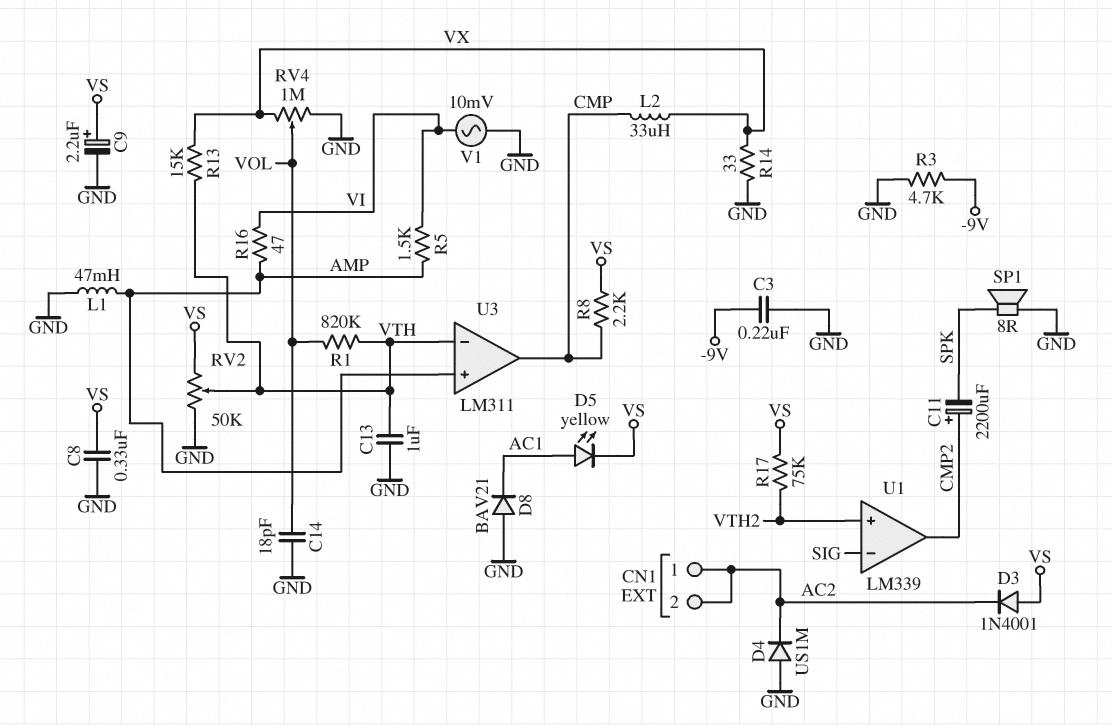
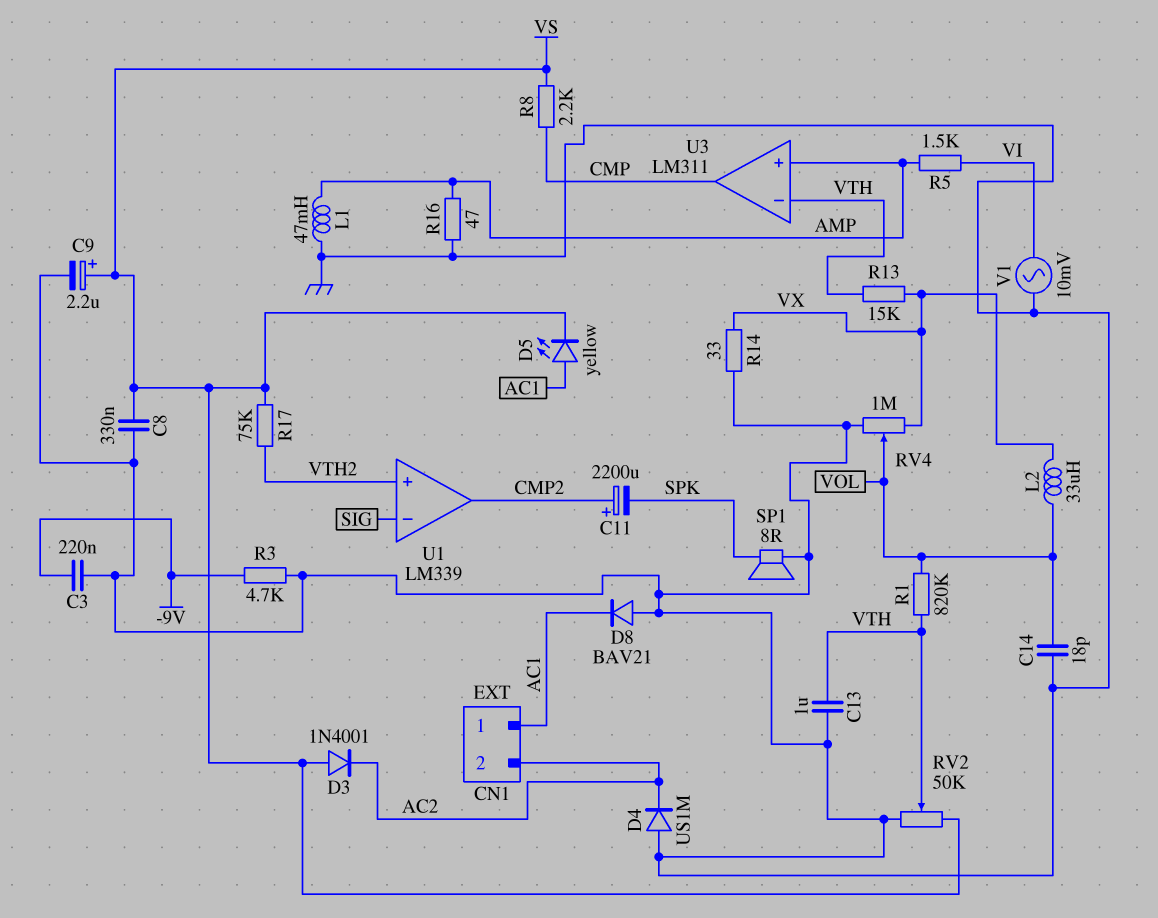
CN1 pin 1: AC2 -> AC1
L2: 33uH (CMP, VX) -> 33uH (VOL, VX)
R16: 47 (AMP, VI) -> 47 (AMP, GND)

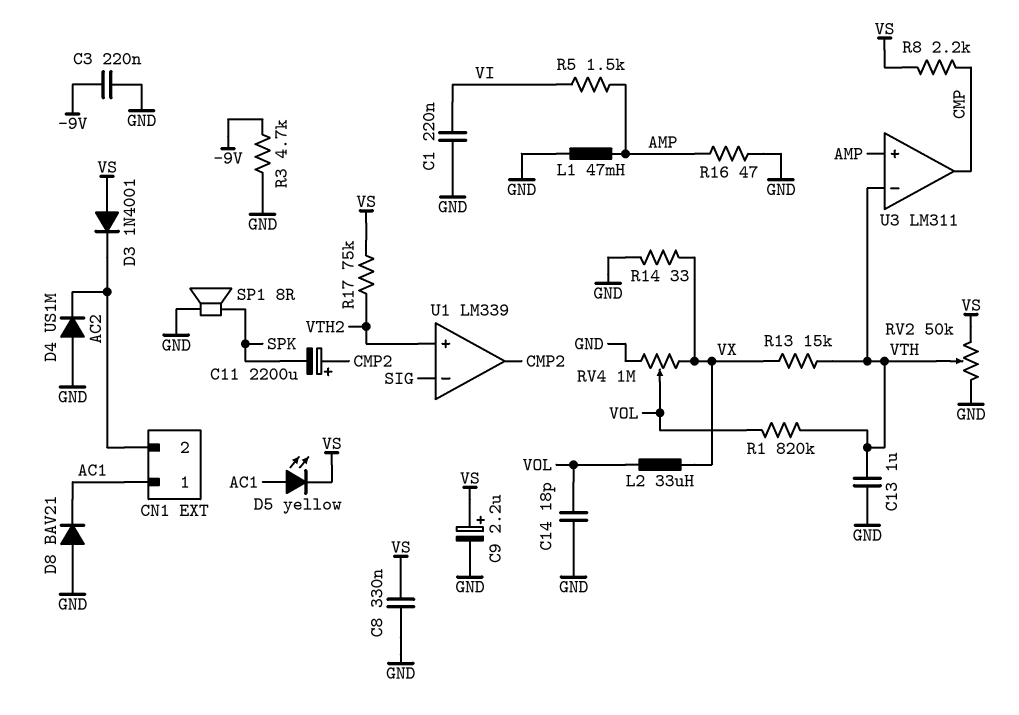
C1: none -> 220nF (GND, VI)
V1: AC 10mV (GND, VI) -> none

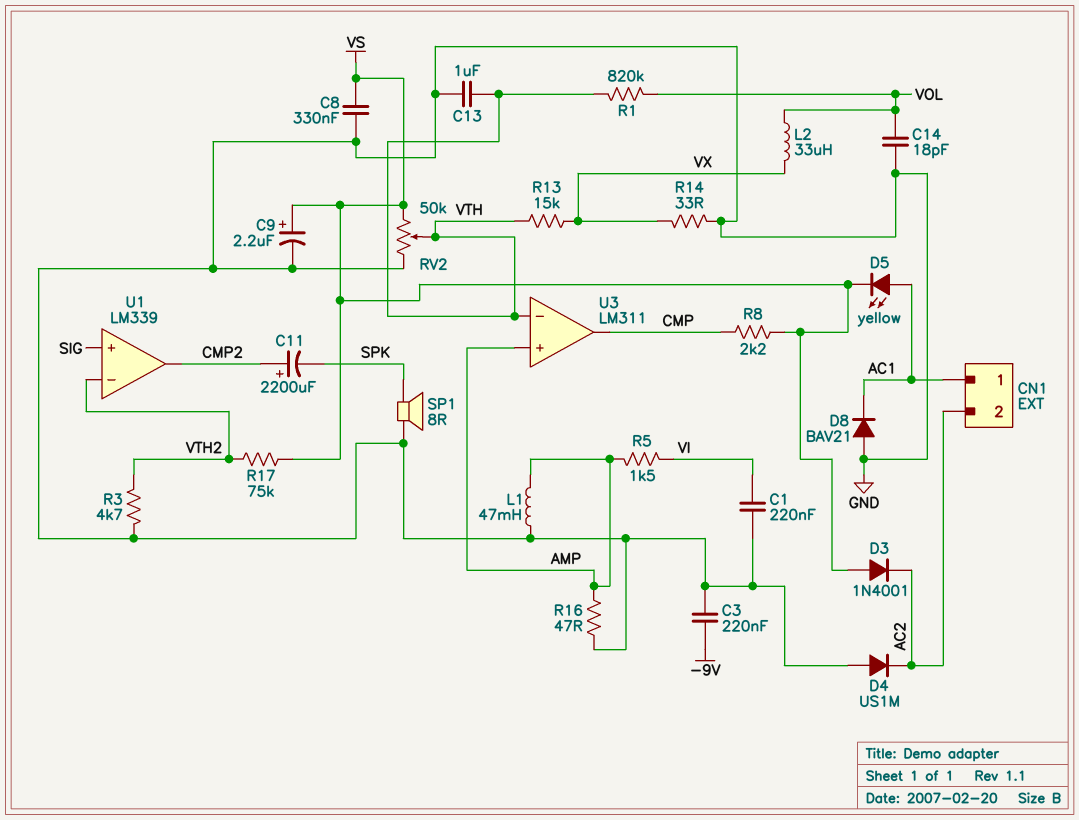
R3: 4.7k (-9V, GND) -> 4.7k (GND, VTH2)
RV4: 1M (GND, VX, wiper VOL) -> none
U1 pin in+: VTH2 -> SIG
U1 pin in-: SIG -> VTH2

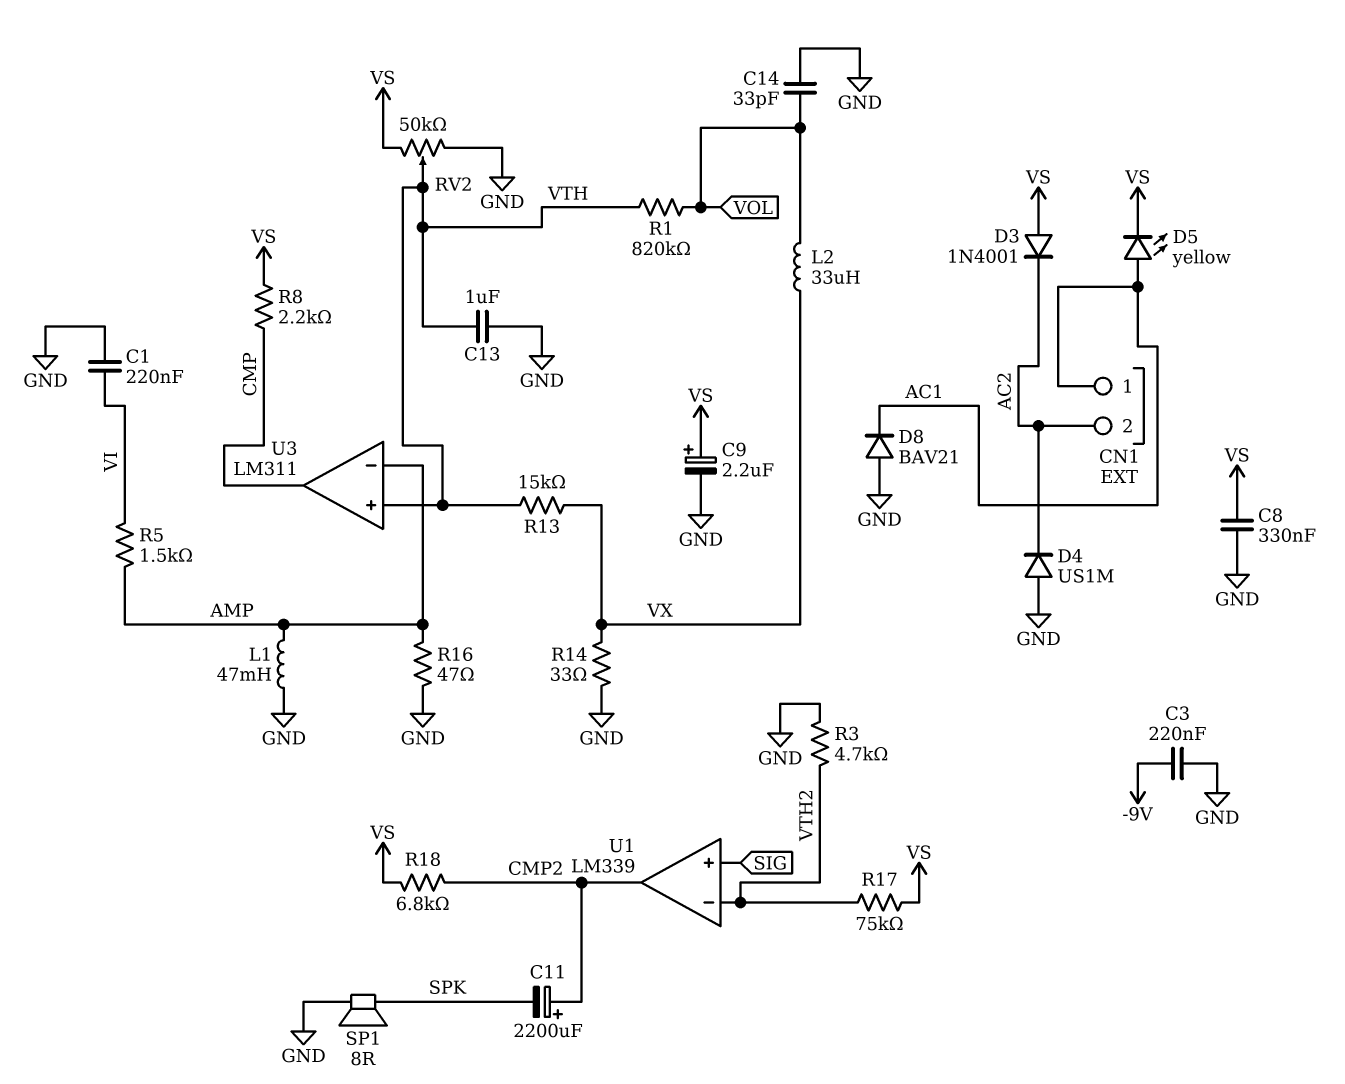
C14: 18pF (GND, VOL) -> 33pF (GND, VOL)
R18: none -> 6.8k (CMP2, VS)
U3 pin in+: AMP -> VTH
U3 pin in-: VTH -> AMP

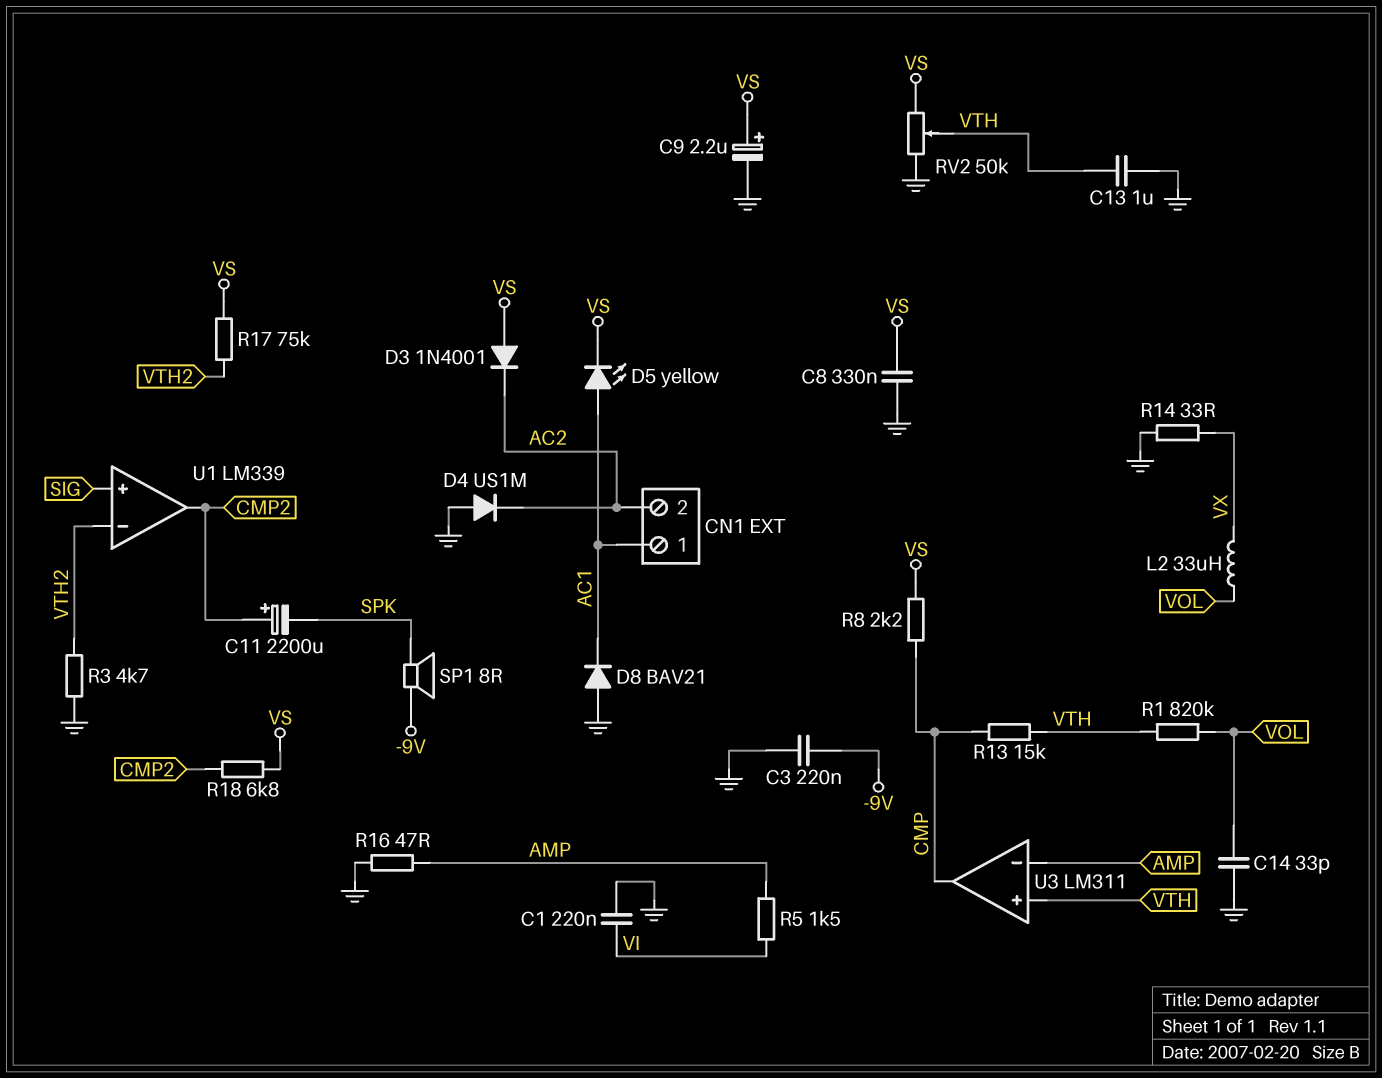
L1: 47mH (AMP, GND) -> none
R13: 15k (VTH, VX) -> 15k (CMP, VTH)
SP1: speaker 8R (GND, SPK) -> speaker 8R (-9V, SPK)

